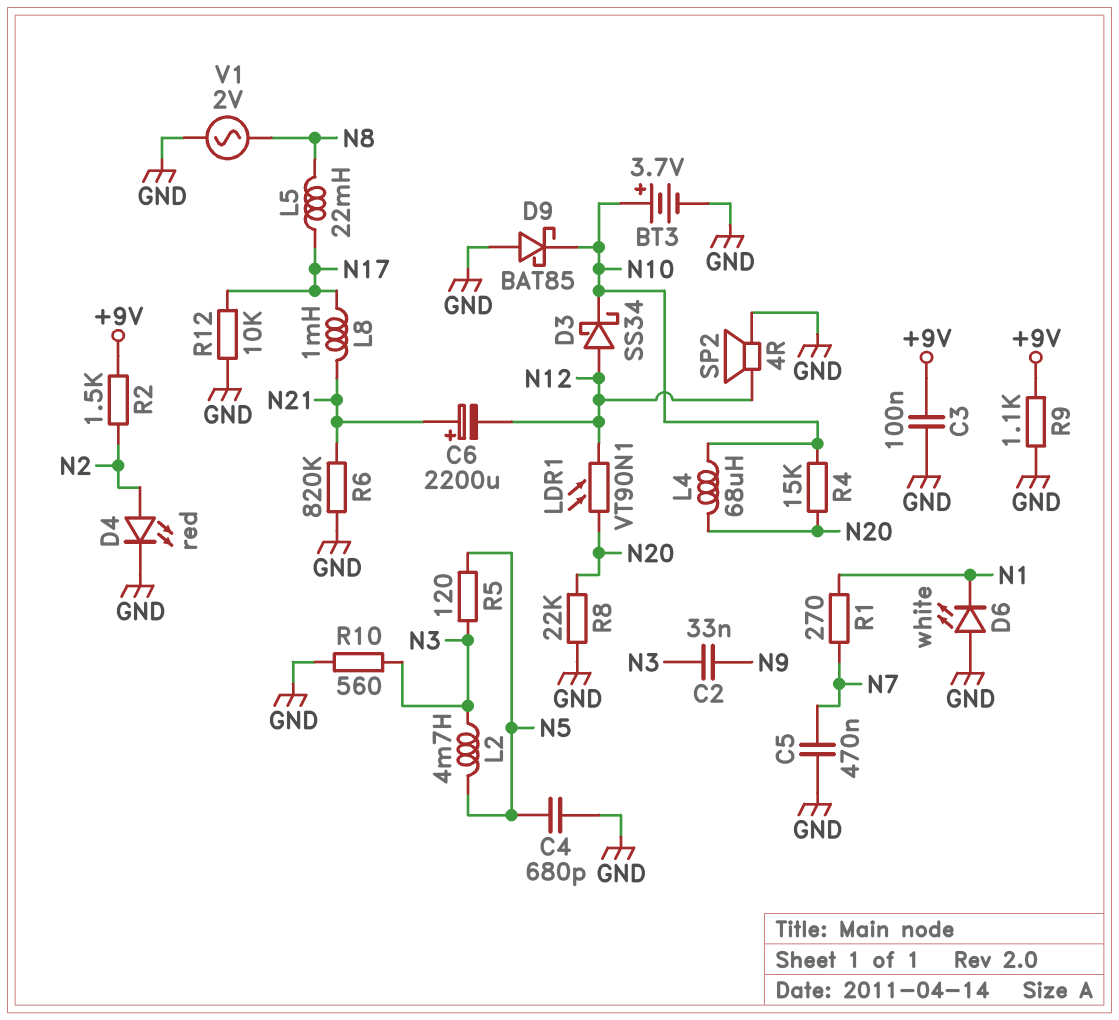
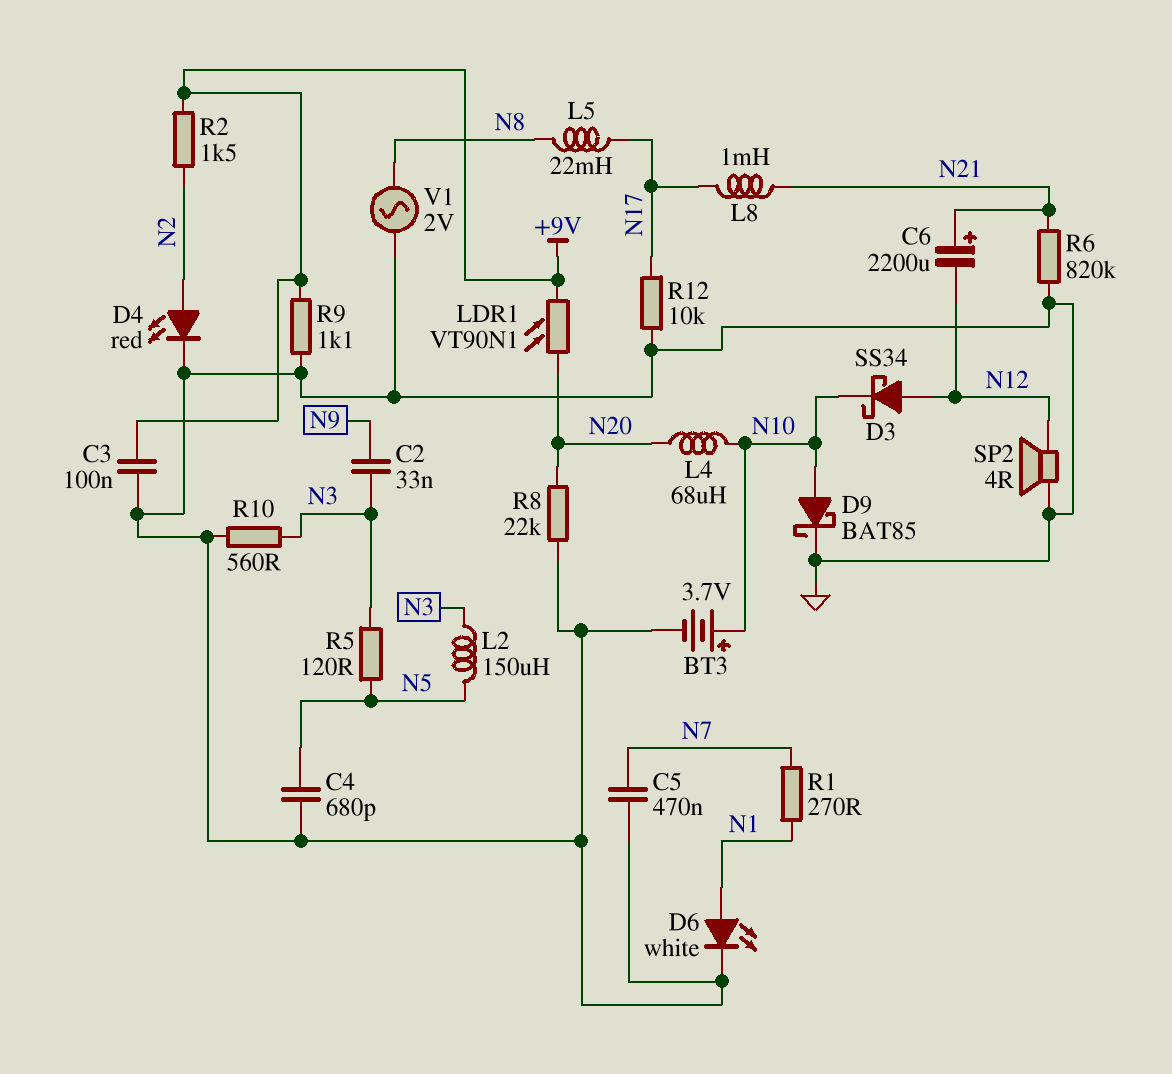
D6: LED white (A GND, K N1) -> LED white (A N1, K GND)
D9: schottky BAT85 (A GND, K N10) -> schottky BAT85 (A N10, K GND)
L2: 4.7mH (N3, N5) -> 150uH (N3, N5)
LDR1: VT90N1 (N12, N20) -> VT90N1 (+9V, N20)
R4: 15k (N10, N20) -> none

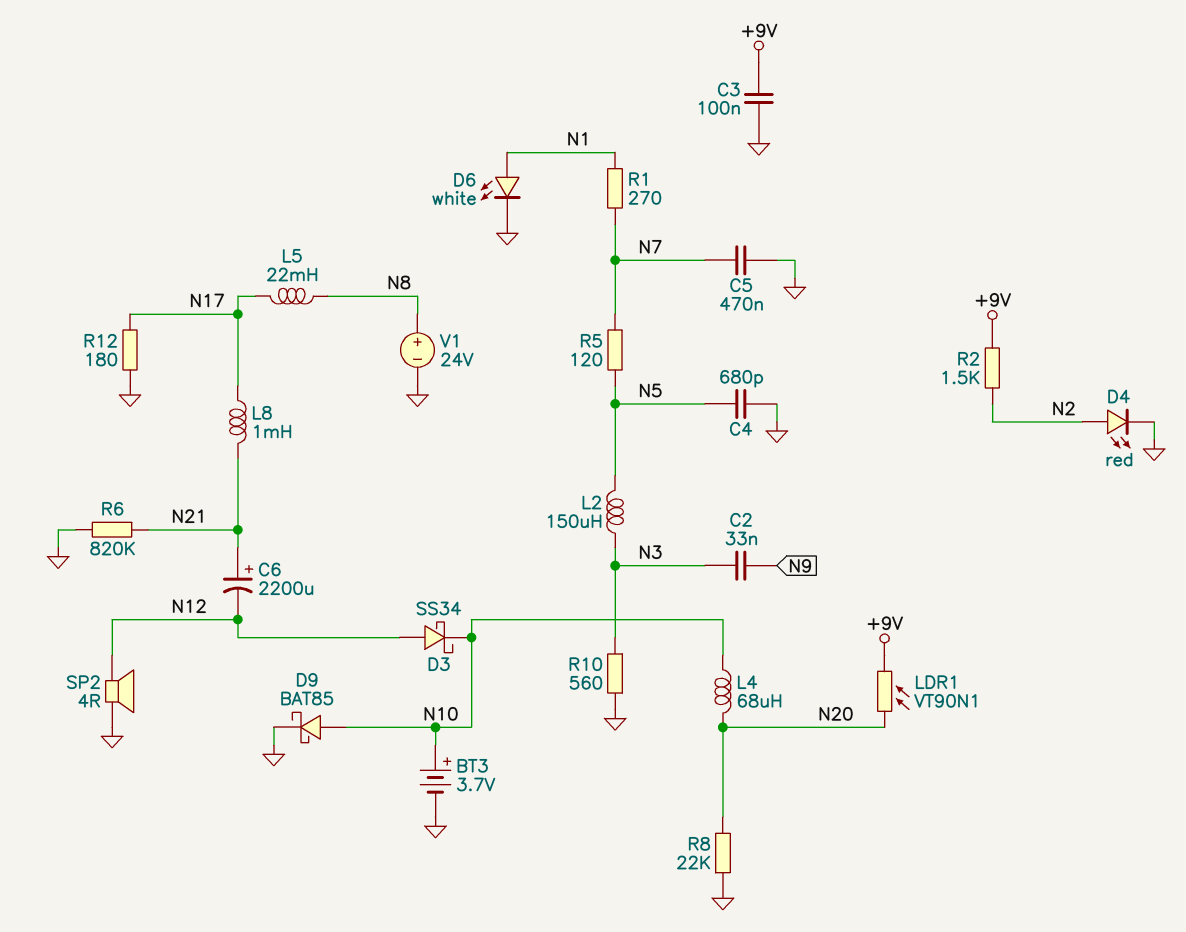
R5: 120 (N3, N5) -> 120 (N5, N7)
R9: 1.1k (+9V, GND) -> none
R12: 10k (GND, N17) -> 180 (GND, N17)
V1: AC 2V (GND, N8) -> 24V (plus N8, minus GND)

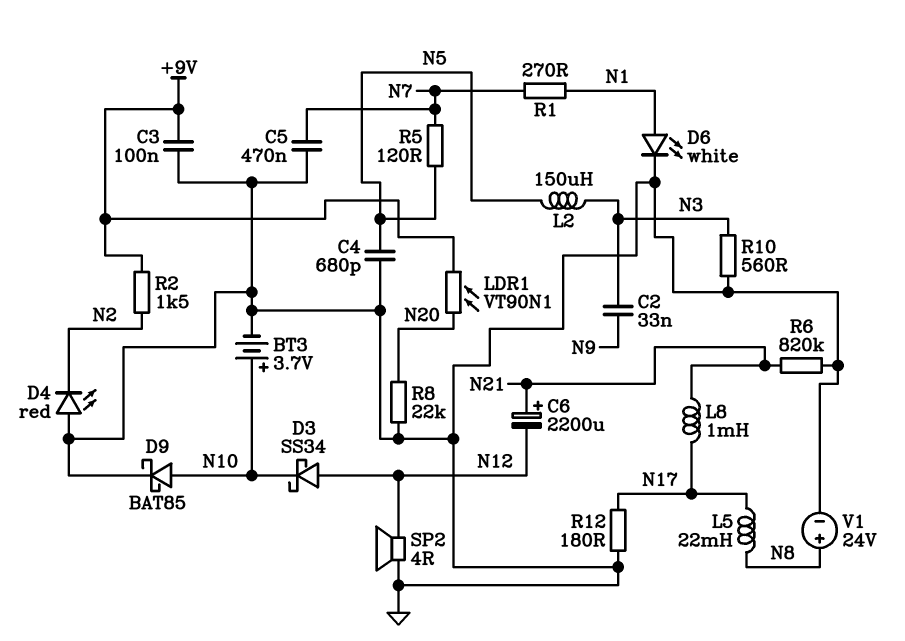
D4: LED red (A N2, K GND) -> LED red (A GND, K N2)
L4: 68uH (N10, N20) -> none

